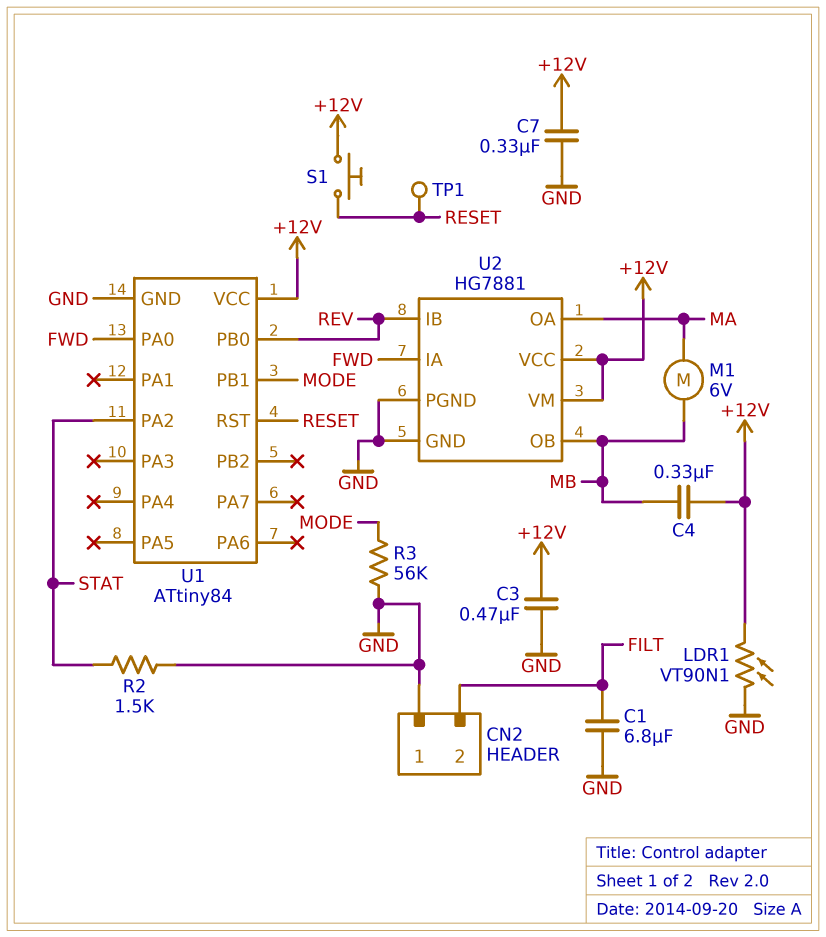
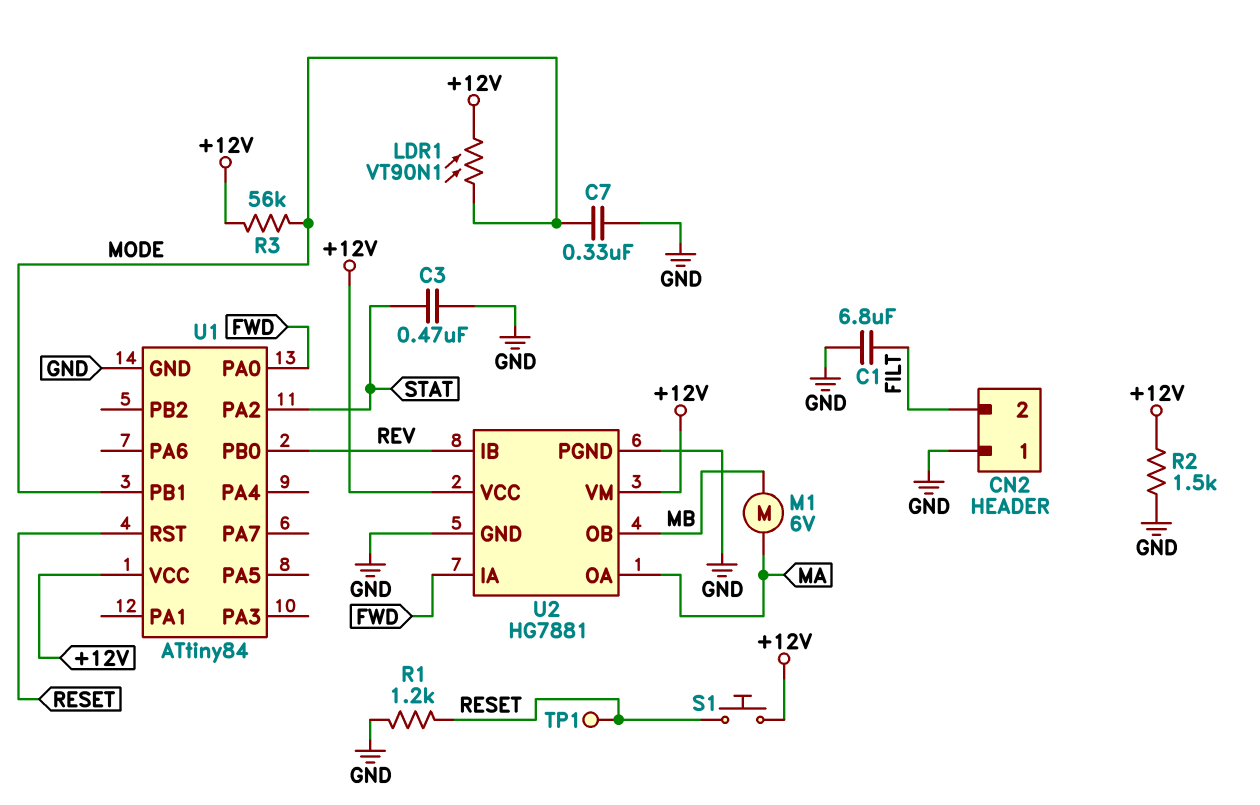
C3: 470nF (+12V, GND) -> 470nF (GND, STAT)
C4: 330nF (+12V, MB) -> none
C7: 330nF (+12V, GND) -> 330nF (GND, MODE)
LDR1: VT90N1 (+12V, GND) -> VT90N1 (+12V, MODE)
R1: none -> 1.2k (GND, RESET)
R2: 1.5k (GND, STAT) -> 1.5k (+12V, GND)
R3: 56k (GND, MODE) -> 56k (+12V, MODE)

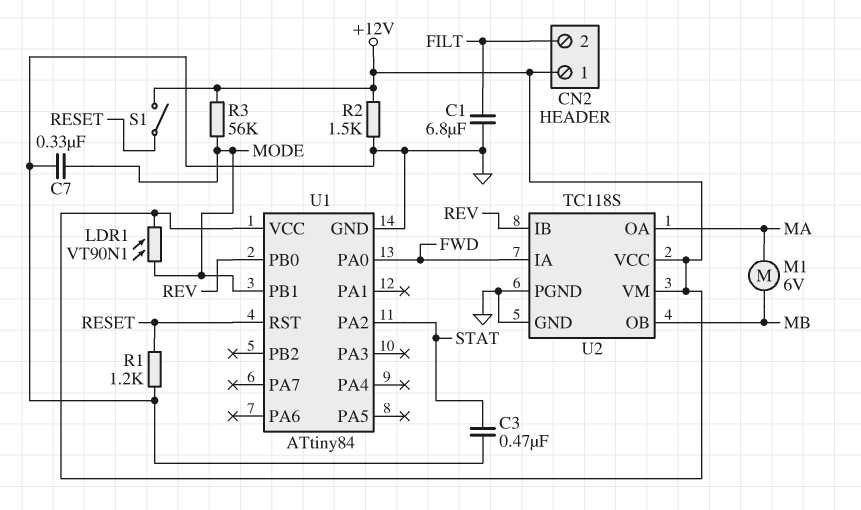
CN2 pin 1: GND -> +12V
S1: button (+12V, RESET) -> switch (+12V, RESET)
TP1: test point (RESET) -> none
U2: HG7881 -> TC118S

